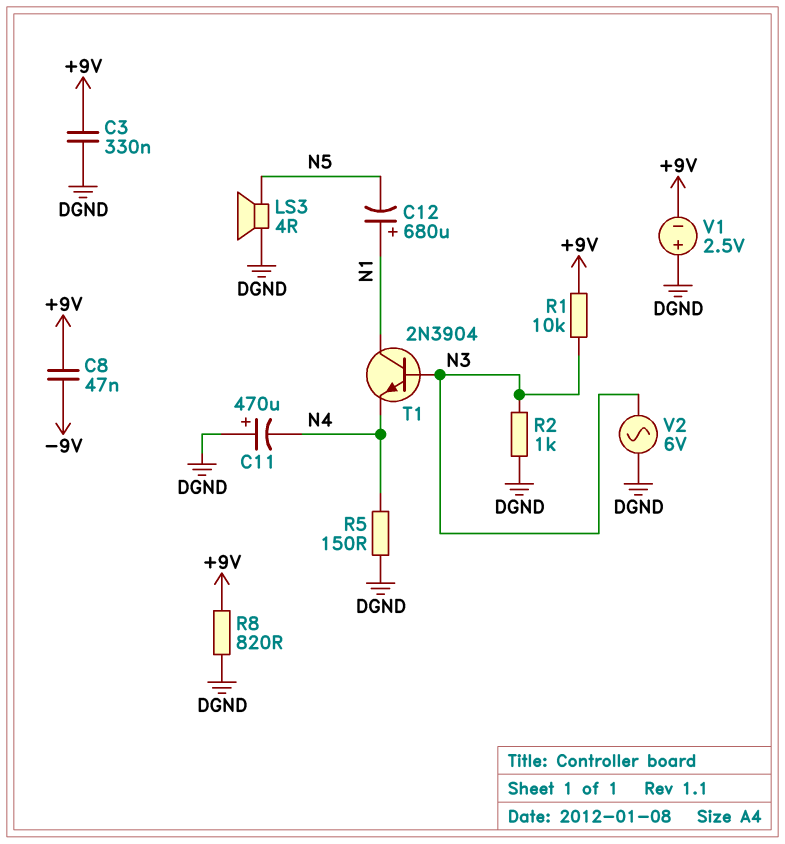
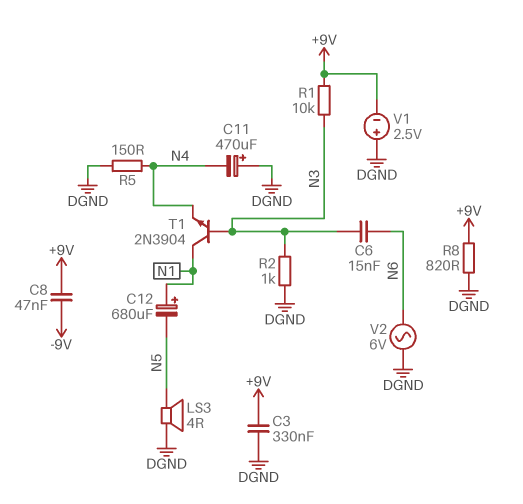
C6: none -> 15nF (N3, N6)
V2: AC 6V (DGND, N3) -> AC 6V (DGND, N6)

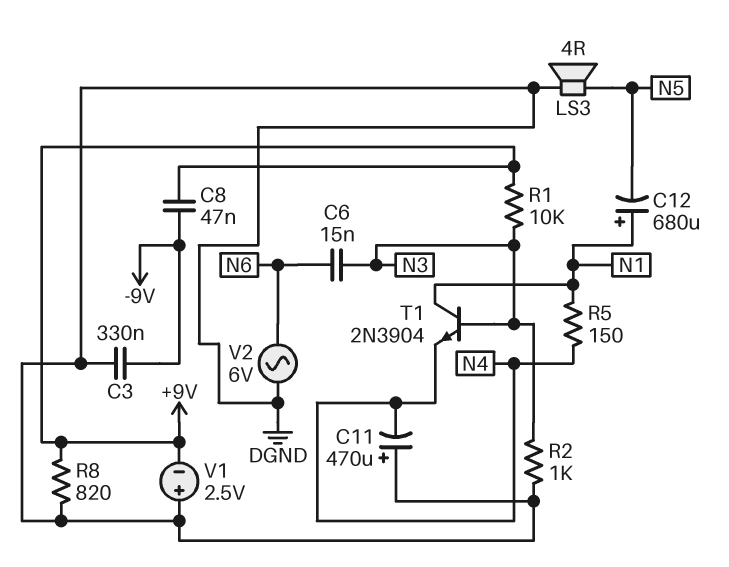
C3: 330nF (+9V, DGND) -> 330nF (-9V, DGND)
R5: 150 (DGND, N4) -> 150 (N1, N4)

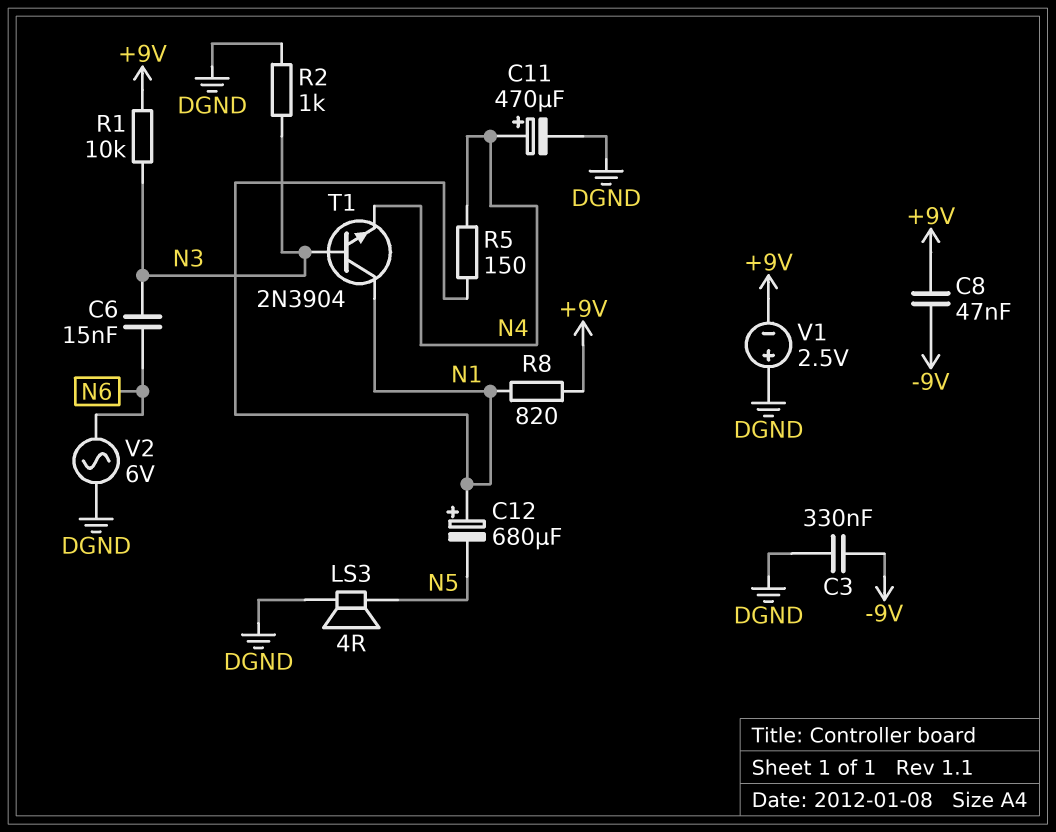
C11: 470uF (plus DGND, minus N4) -> 470uF (plus N4, minus DGND)
R8: 820 (+9V, DGND) -> 820 (+9V, N1)

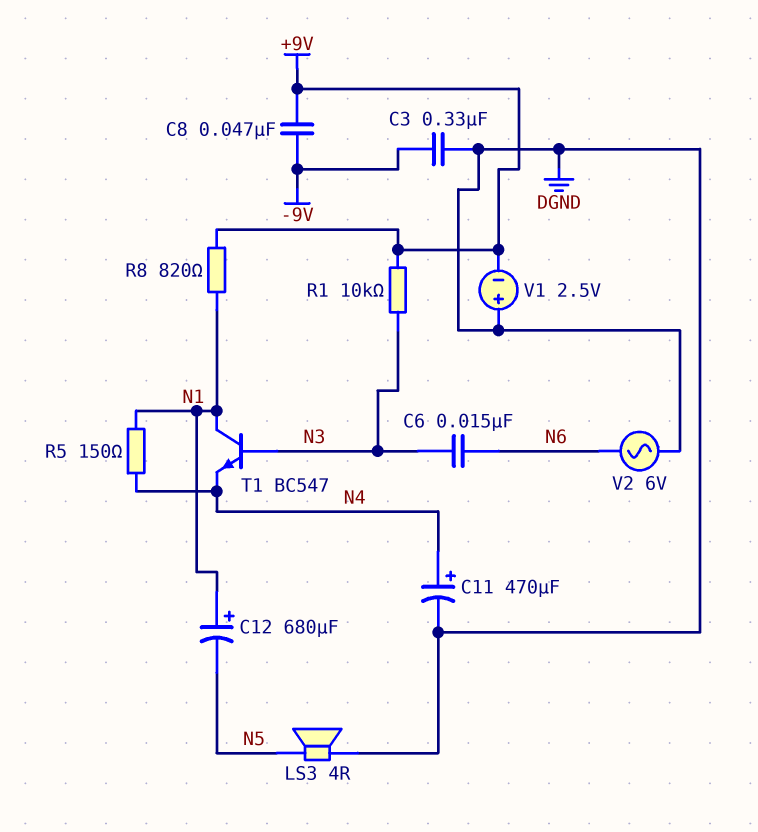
R2: 1k (DGND, N3) -> none
T1: NPN 2N3904 (B N3, C N1, E N4) -> NPN BC547 (B N3, C N1, E N4)

